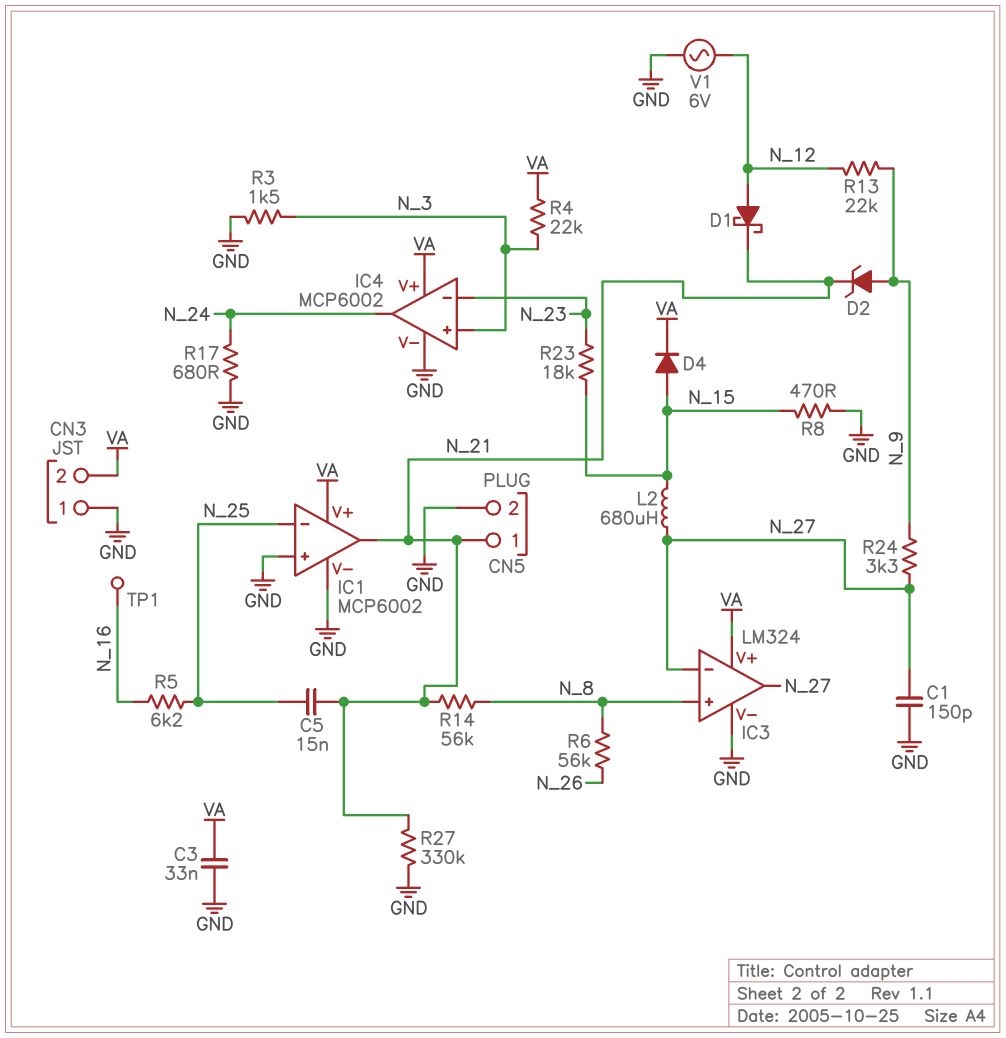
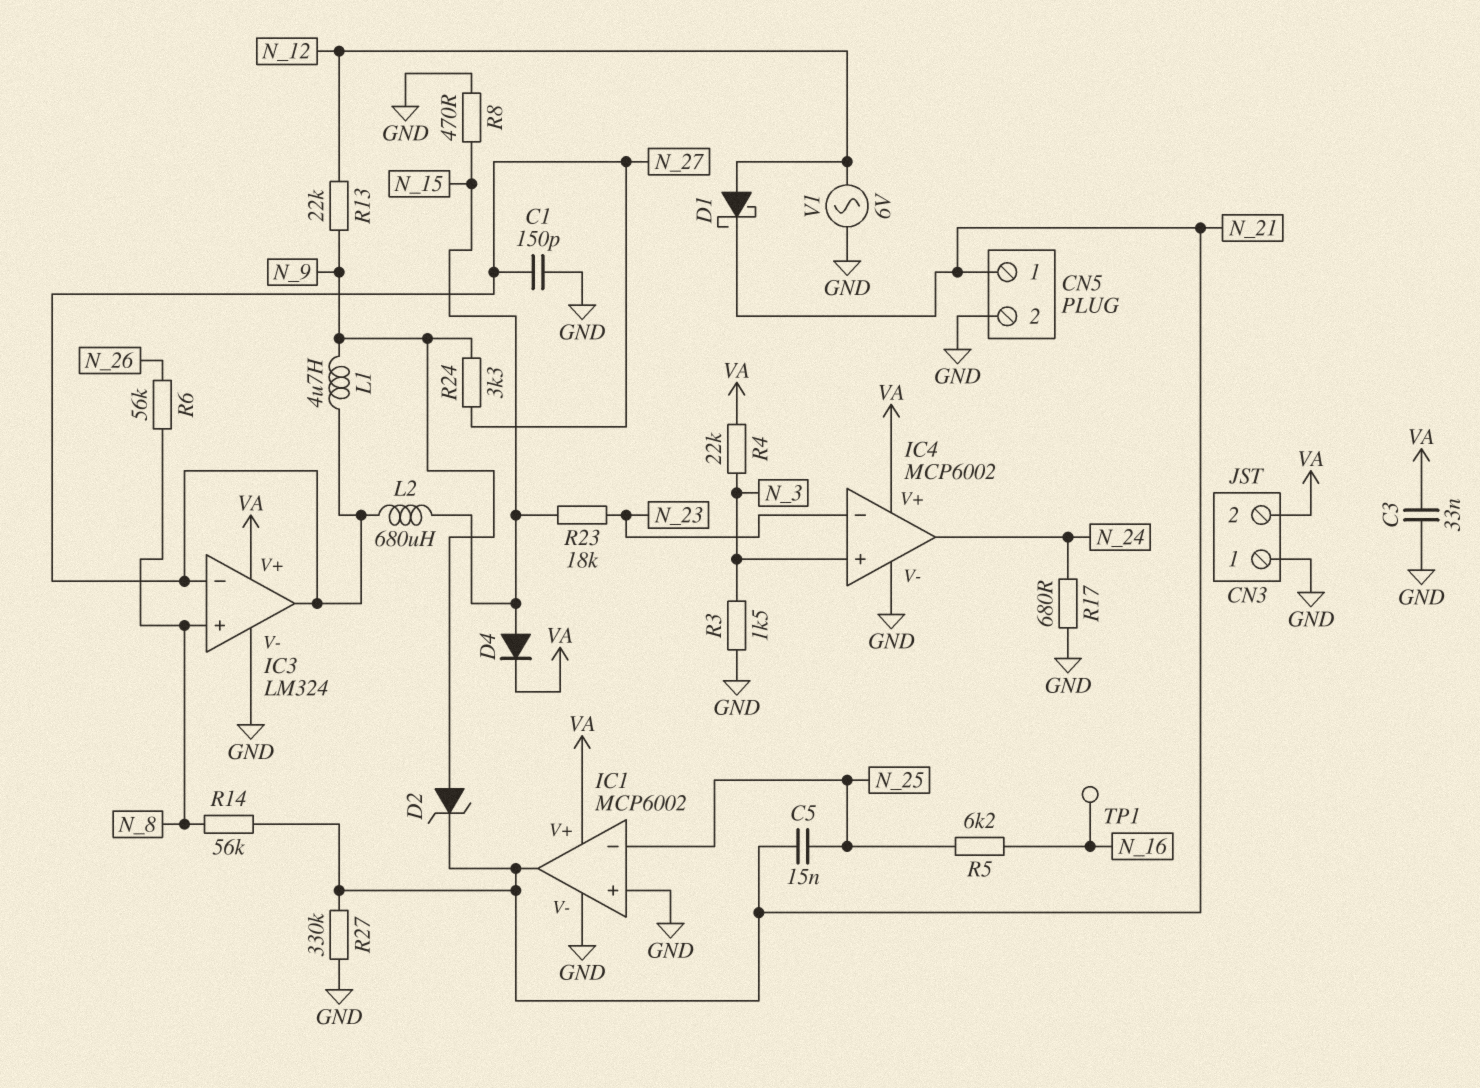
L1: none -> 4.7uH (N_9, N_27)

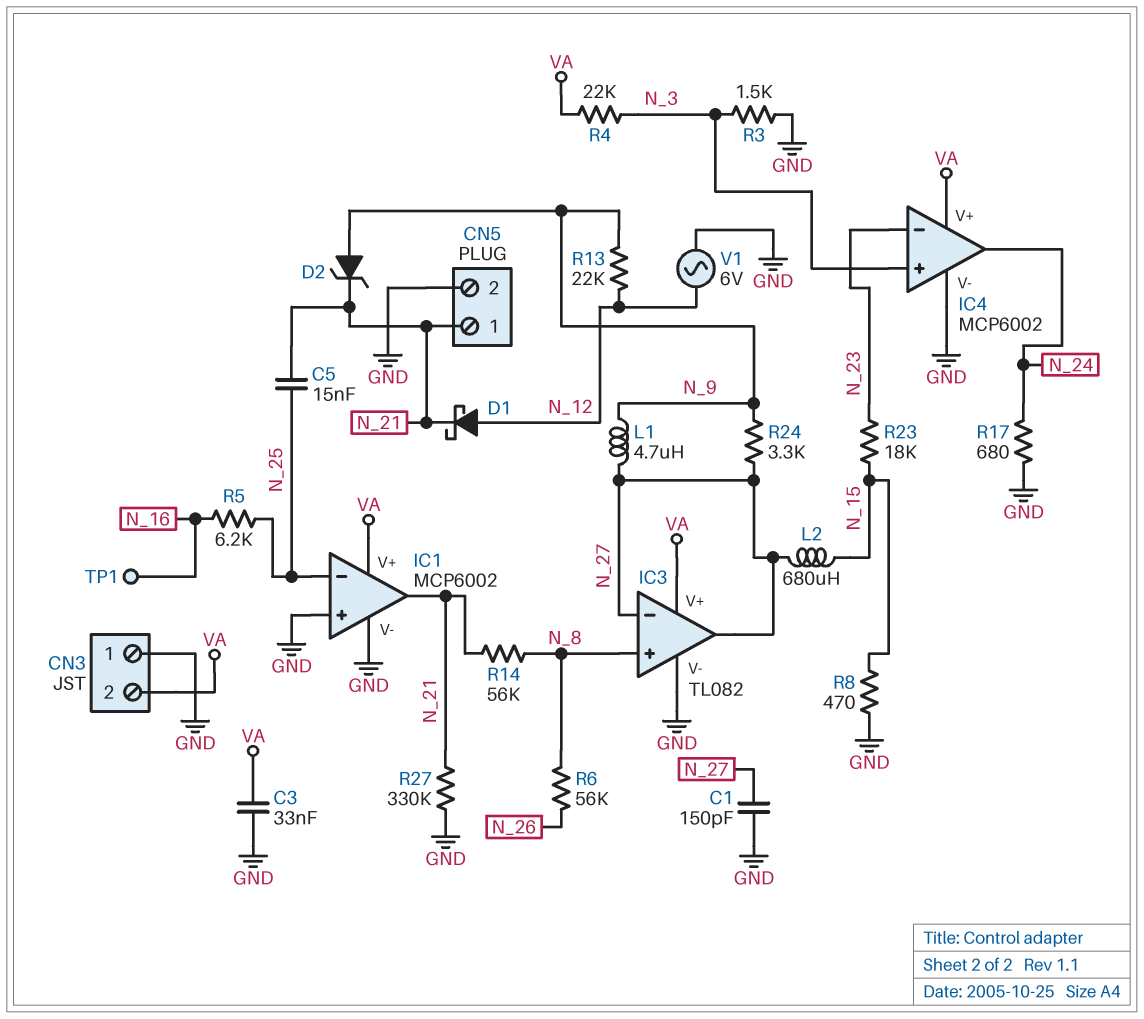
D4: diode (A N_15, K VA) -> none
IC3: LM324 -> TL082

